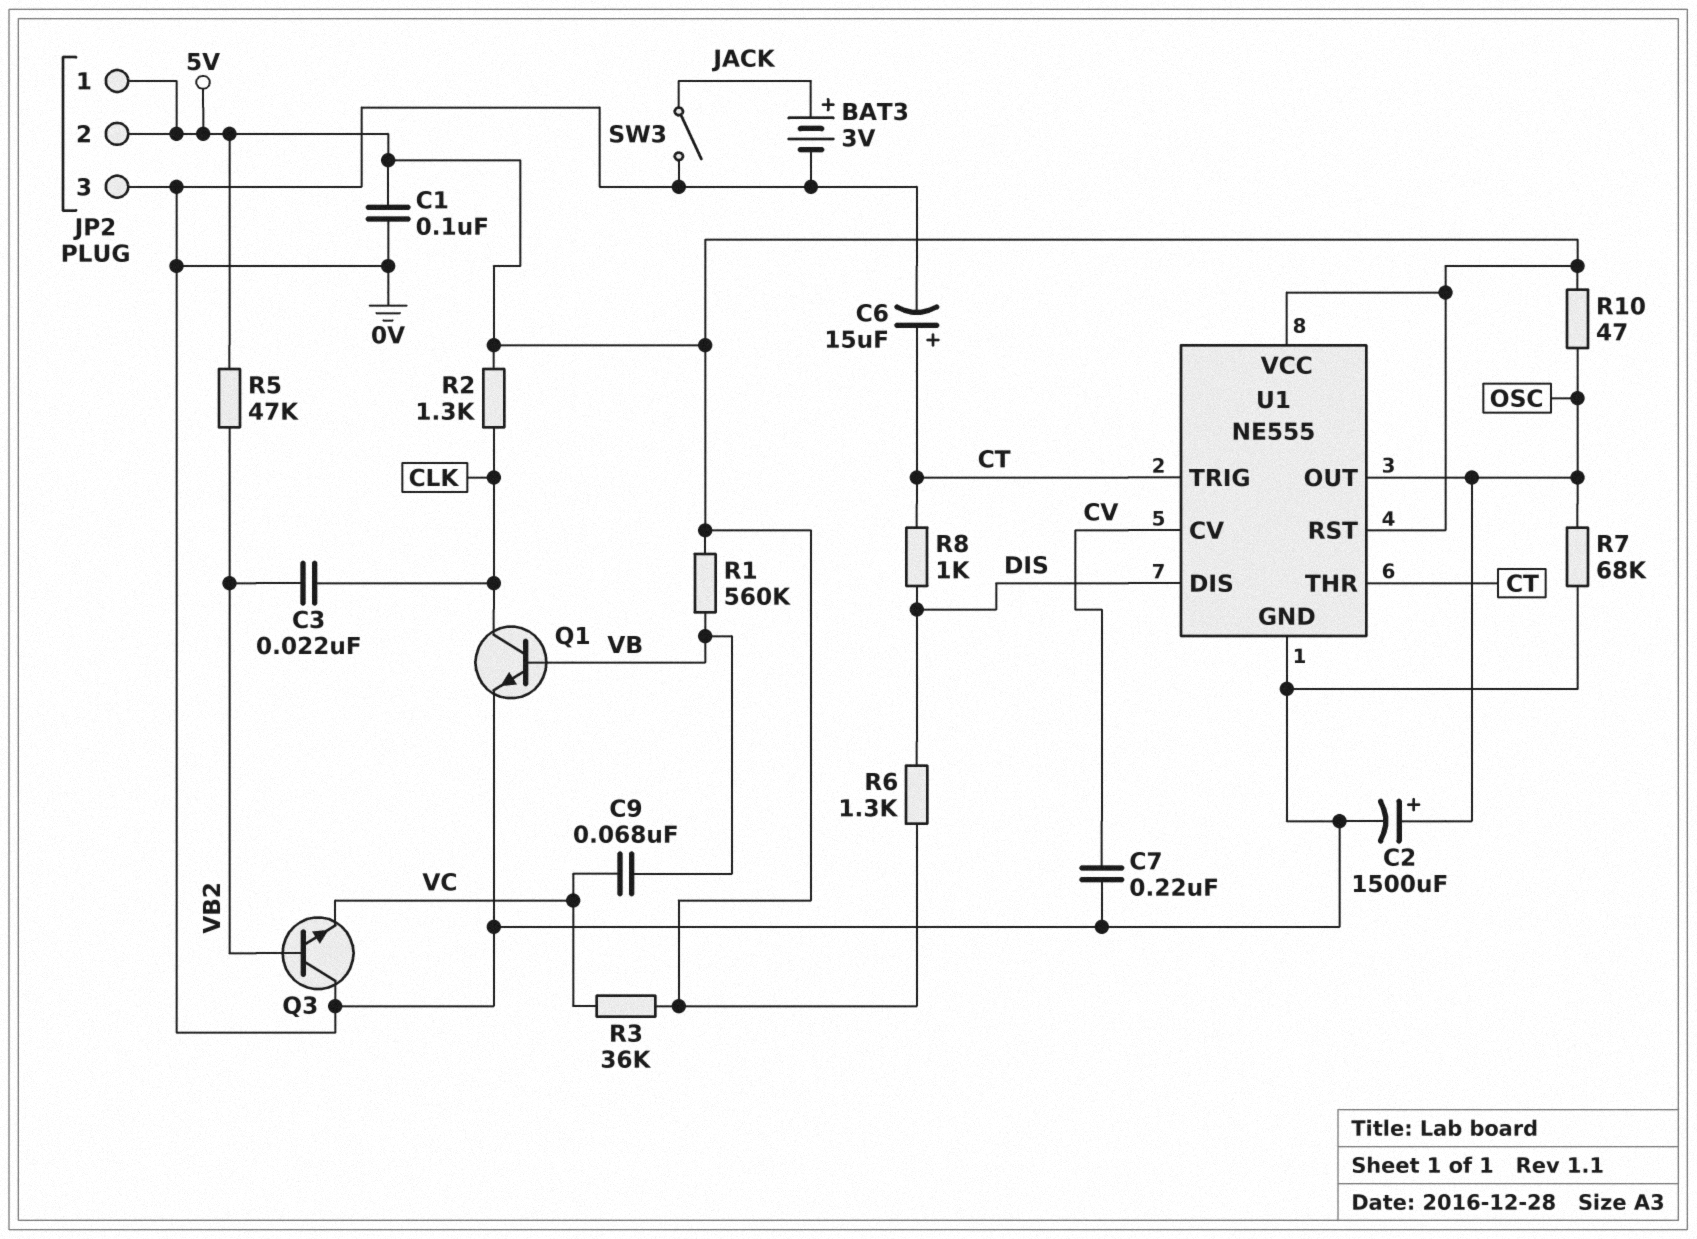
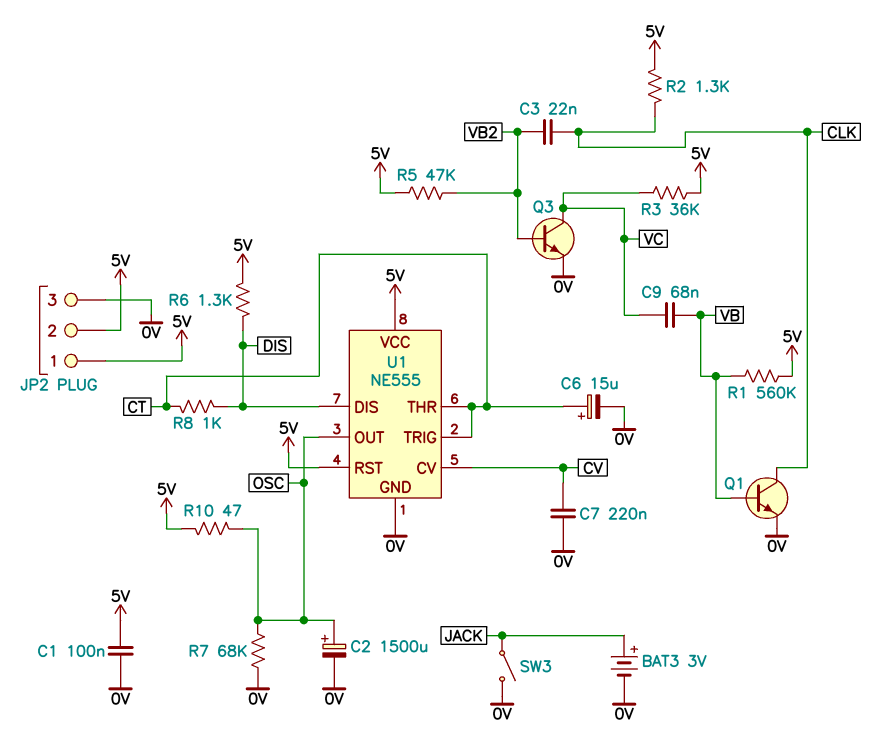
Q3: NPN (B VB2, C 0V, E VC) -> NPN (B VB2, C VC, E 0V)

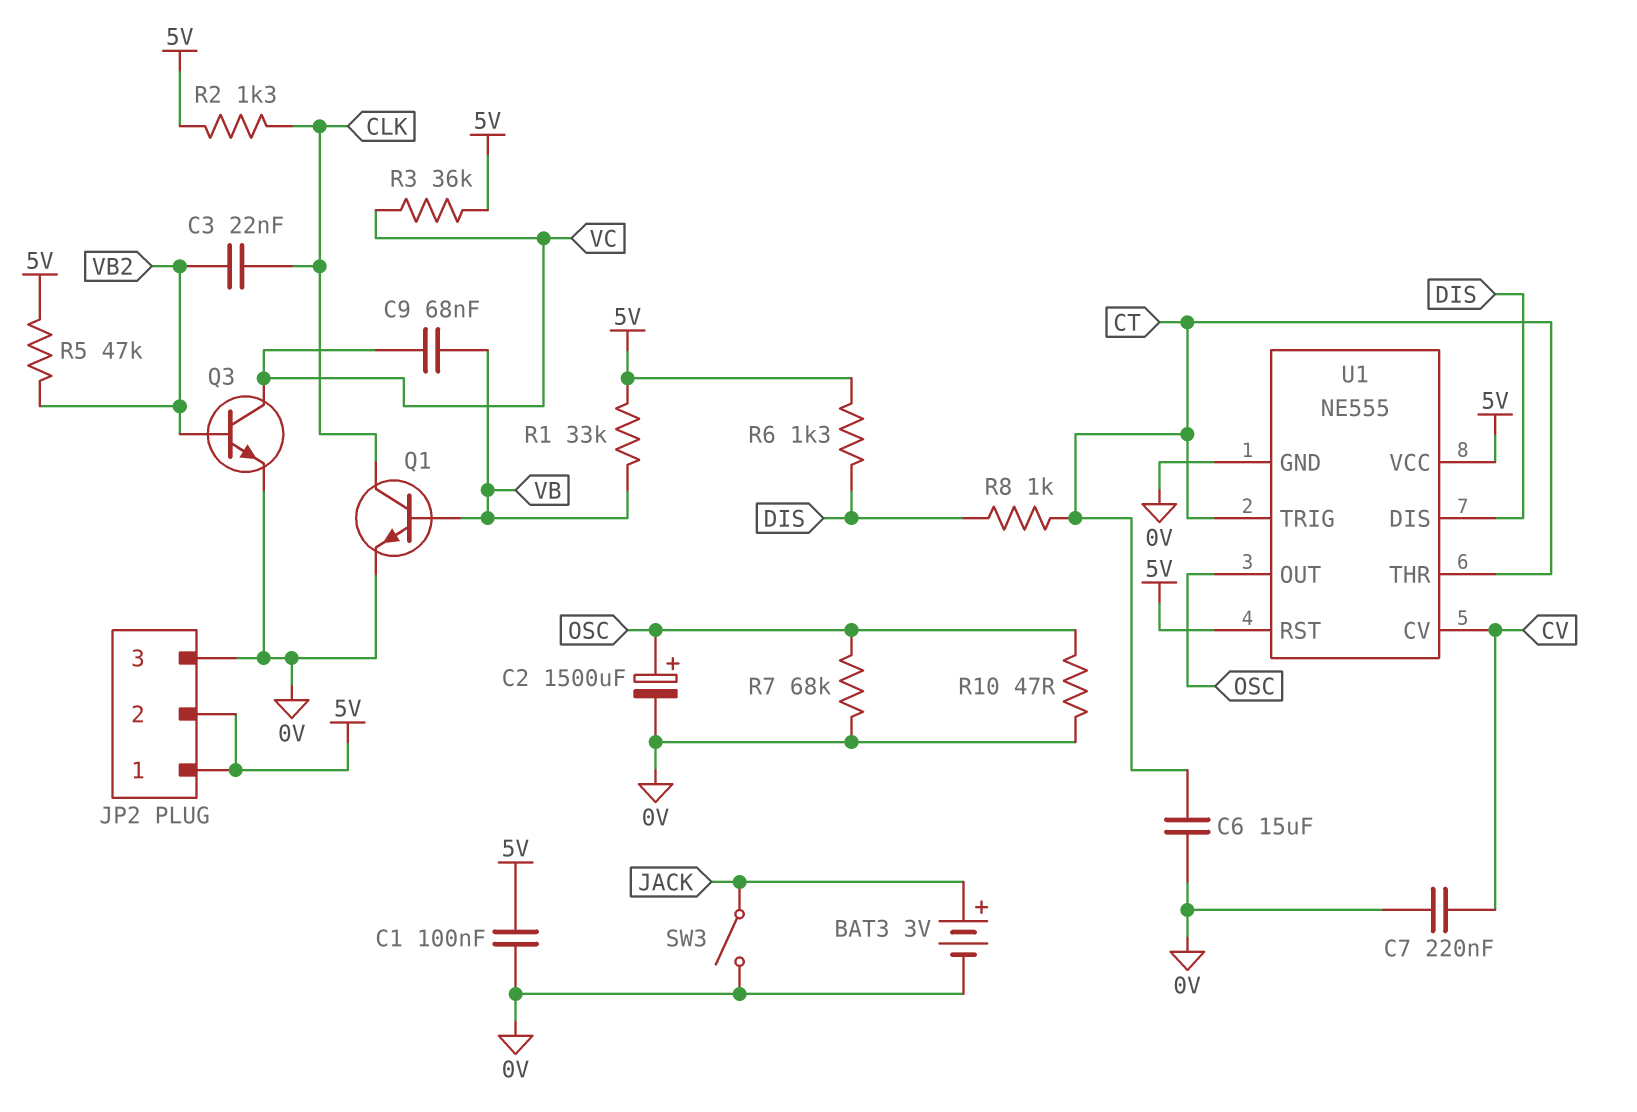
C6: 15uF (plus CT, minus 0V) -> 15uF (0V, CT)
R1: 560k (5V, VB) -> 33k (5V, VB)
R10: 47 (5V, OSC) -> 47 (0V, OSC)

